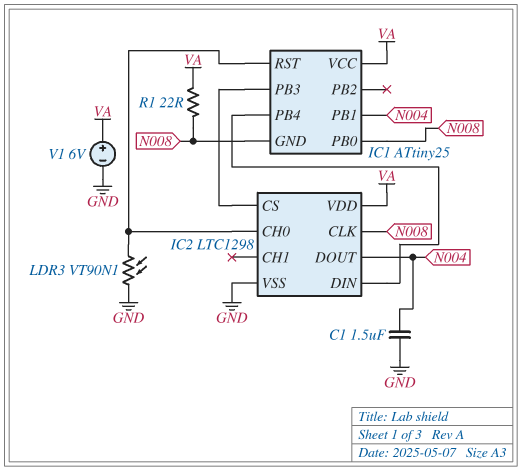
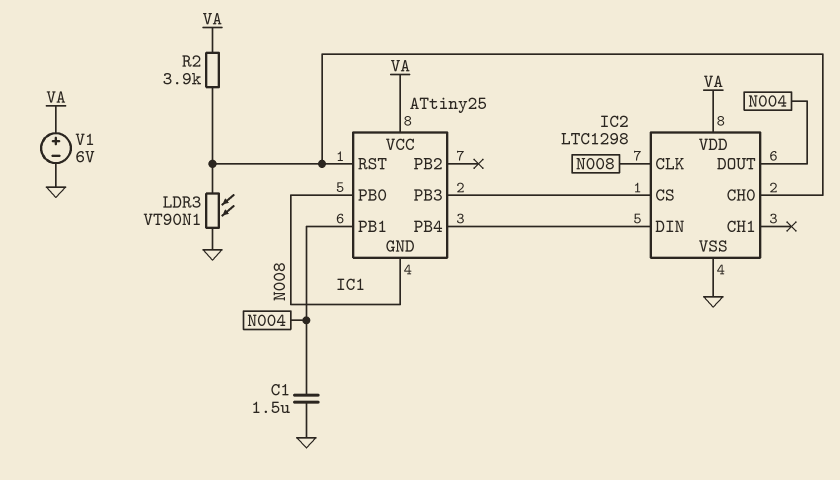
R1: 22 (N008, VA) -> none
R2: none -> 3.9k (IC1/RST, VA)

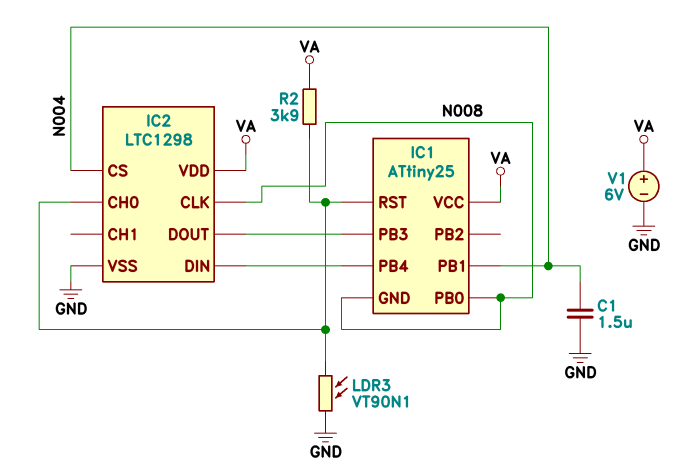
IC2 pin CS: IC1/PB3 -> N004
IC2 pin DOUT: N004 -> IC1/PB3

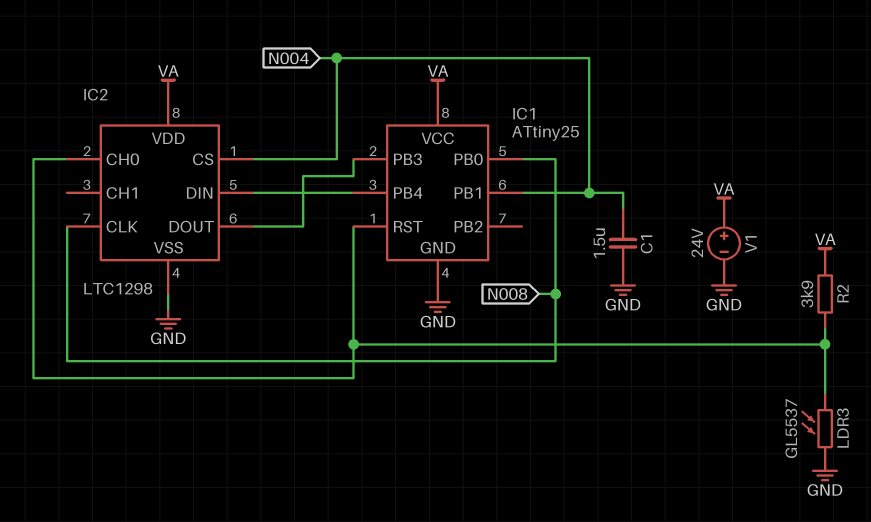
IC1 pin GND: N008 -> GND
LDR3: VT90N1 (GND, IC1/RST) -> GL5537 (GND, IC1/RST)
V1: 6V (plus VA, minus GND) -> 24V (plus VA, minus GND)

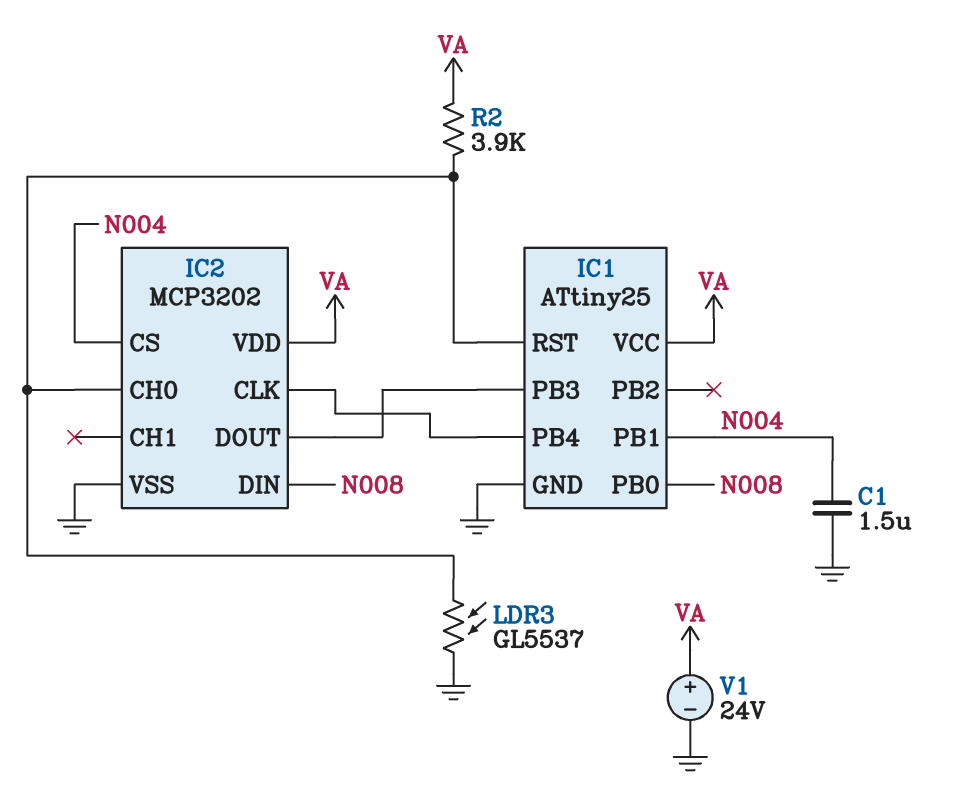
IC2: LTC1298 -> MCP3202
IC2 pin CLK: N008 -> IC1/PB4
IC2 pin DIN: IC1/PB4 -> N008

